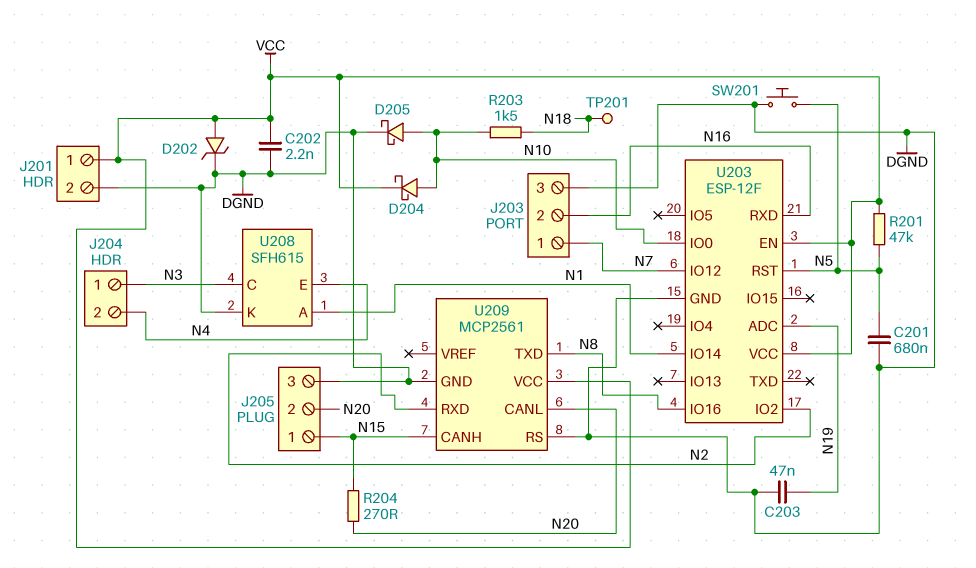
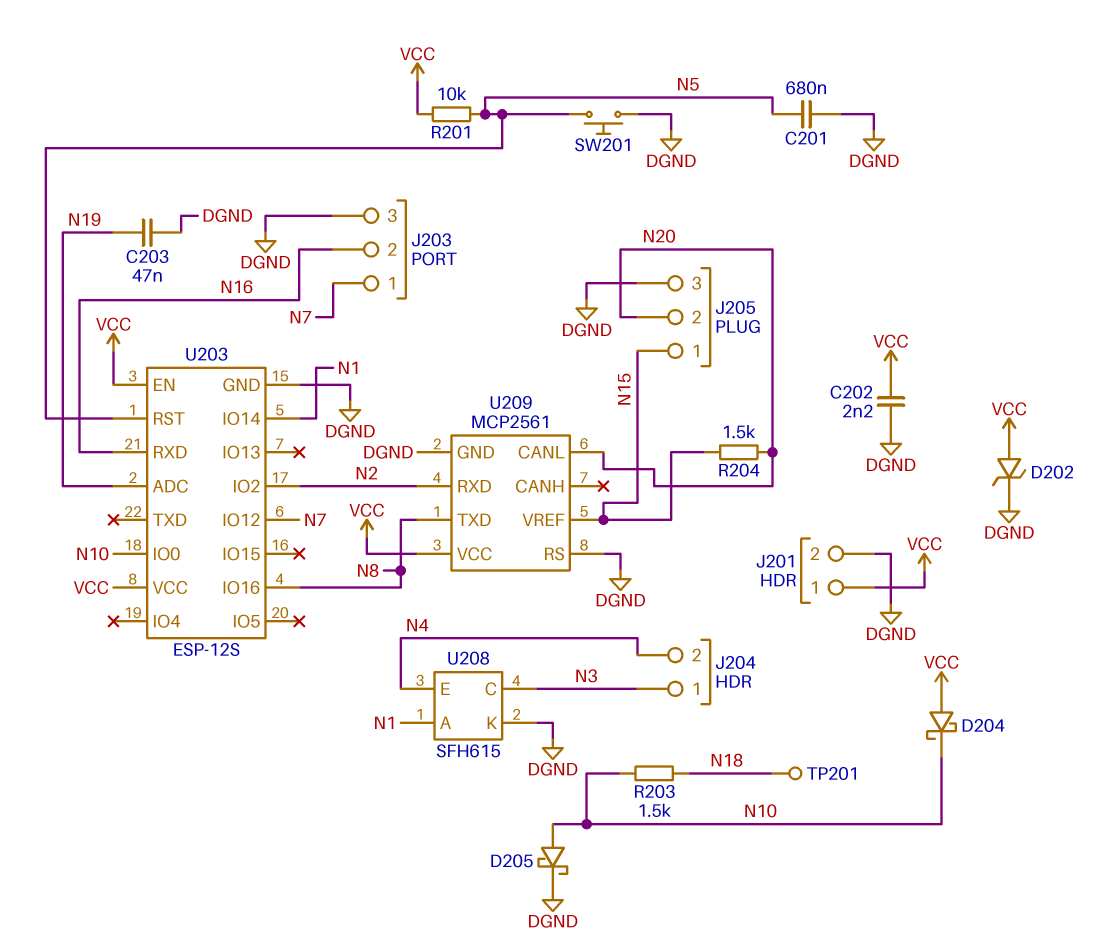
D204: schottky (A N10, K VCC) -> schottky (A VCC, K N10)
R201: 47k (N5, VCC) -> 10k (N5, VCC)
R204: 270 (N15, N20) -> 1.5k (N15, N20)
U203: ESP-12F -> ESP-12S
U209 pin CANH: N15 -> none
U209 pin VREF: none -> N15

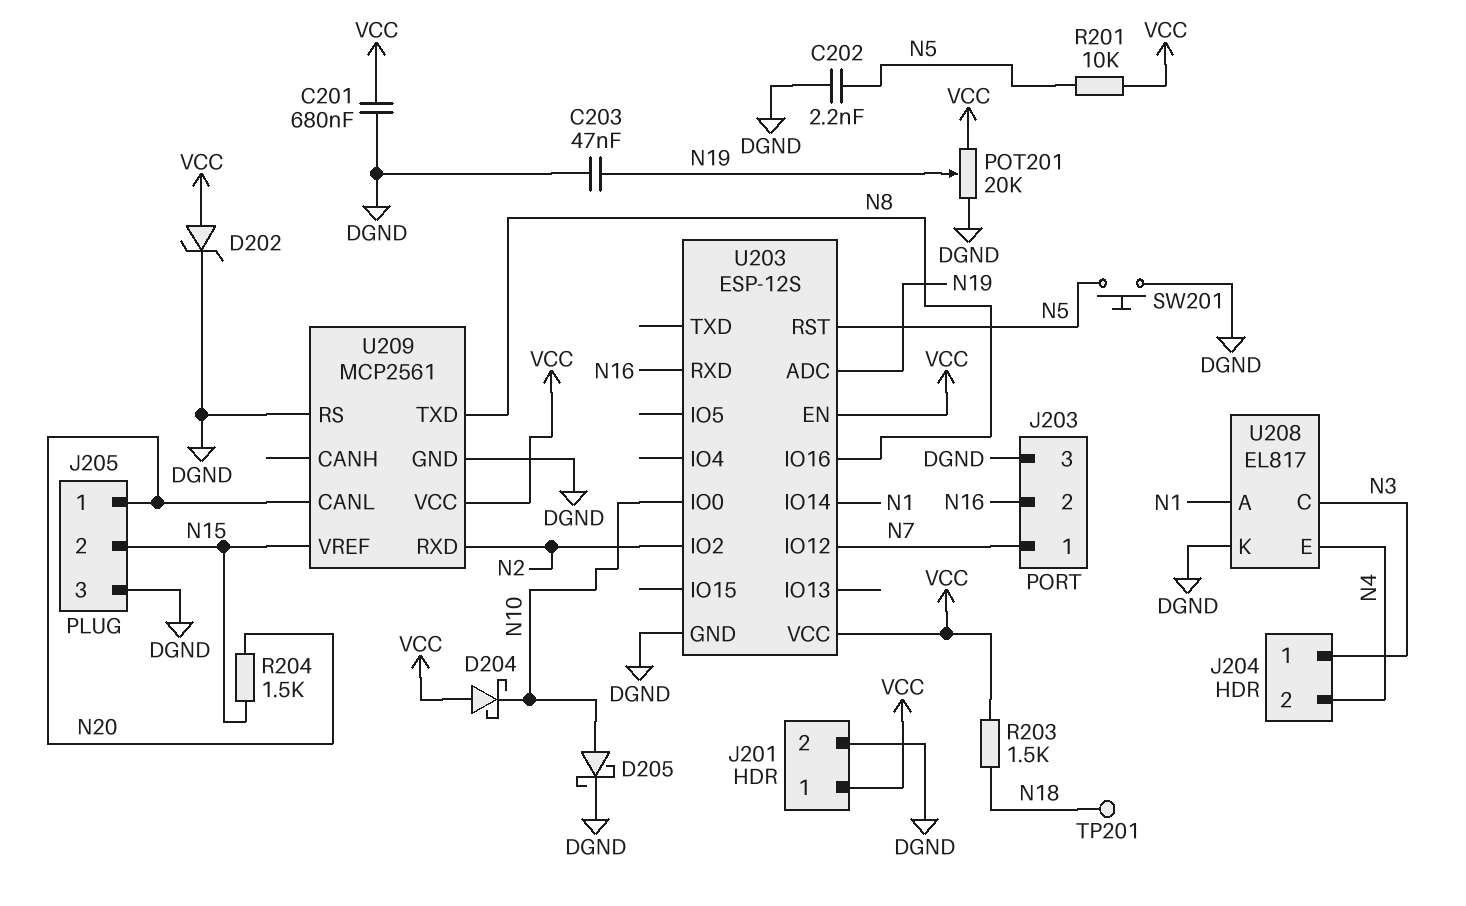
C201: 680nF (DGND, N5) -> 680nF (DGND, VCC)
C202: 2.2nF (DGND, VCC) -> 2.2nF (DGND, N5)
J205 pin 1: N15 -> N20
J205 pin 2: N20 -> N15
POT201: none -> 20k (DGND, VCC, wiper N19)
R203: 1.5k (N10, N18) -> 1.5k (N18, VCC)
U208: SFH615 -> EL817

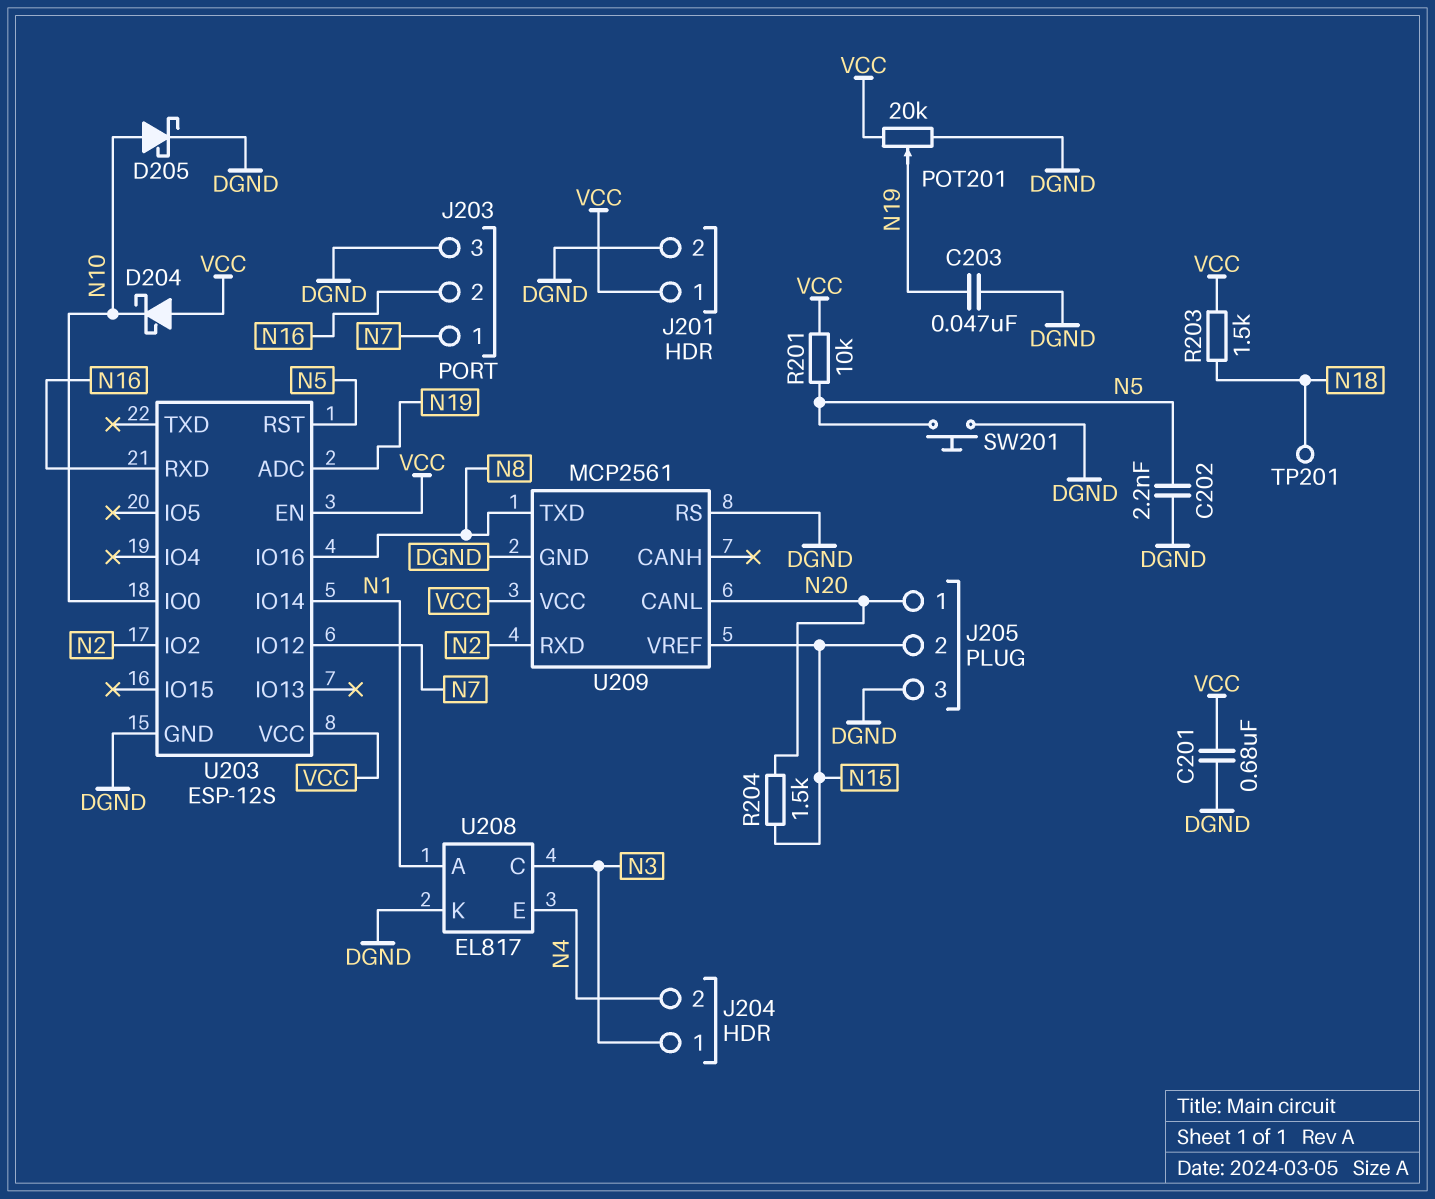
D202: zener (A VCC, K DGND) -> none

